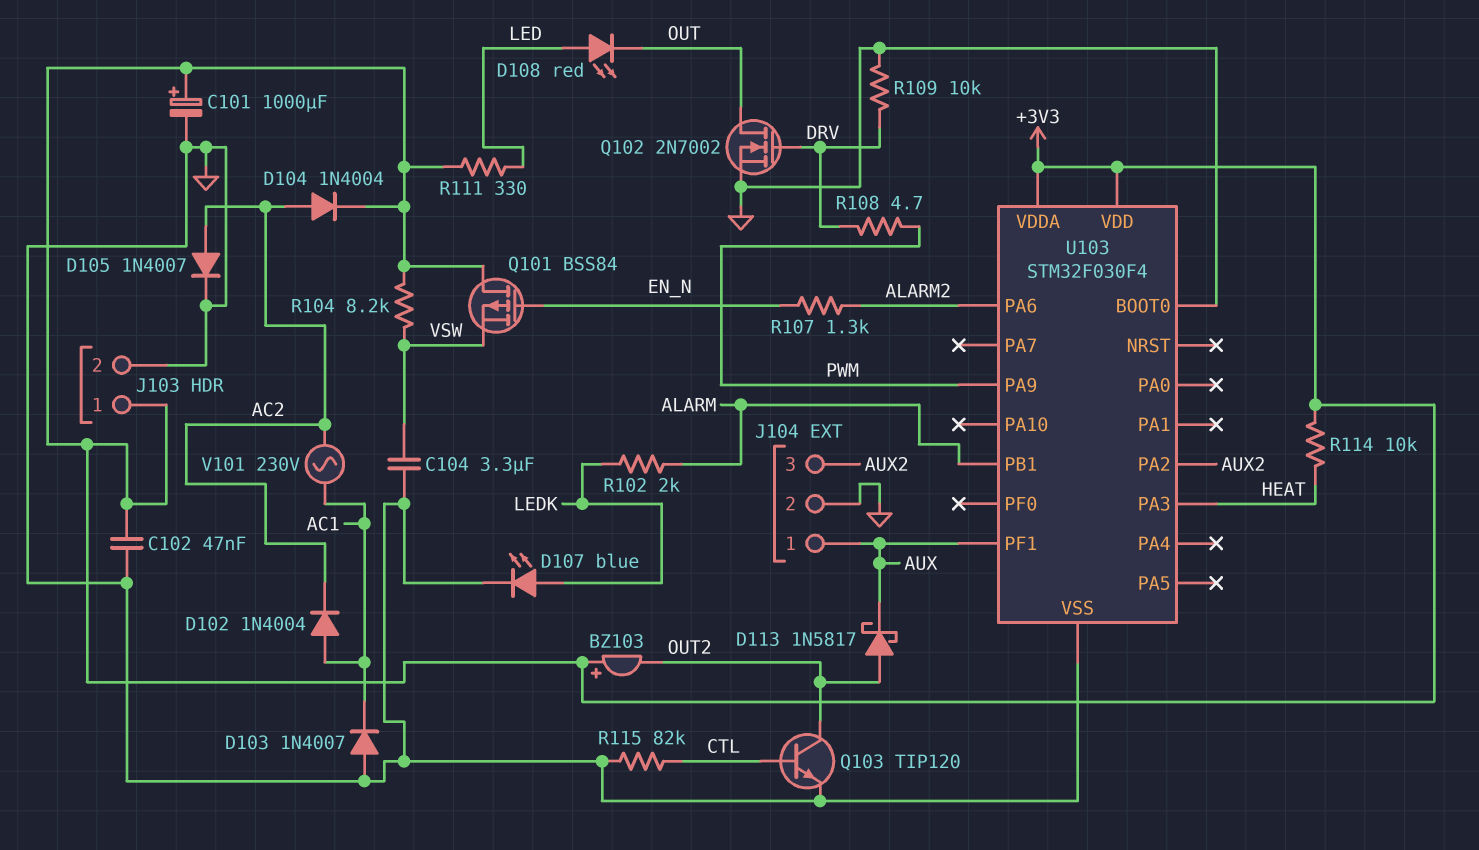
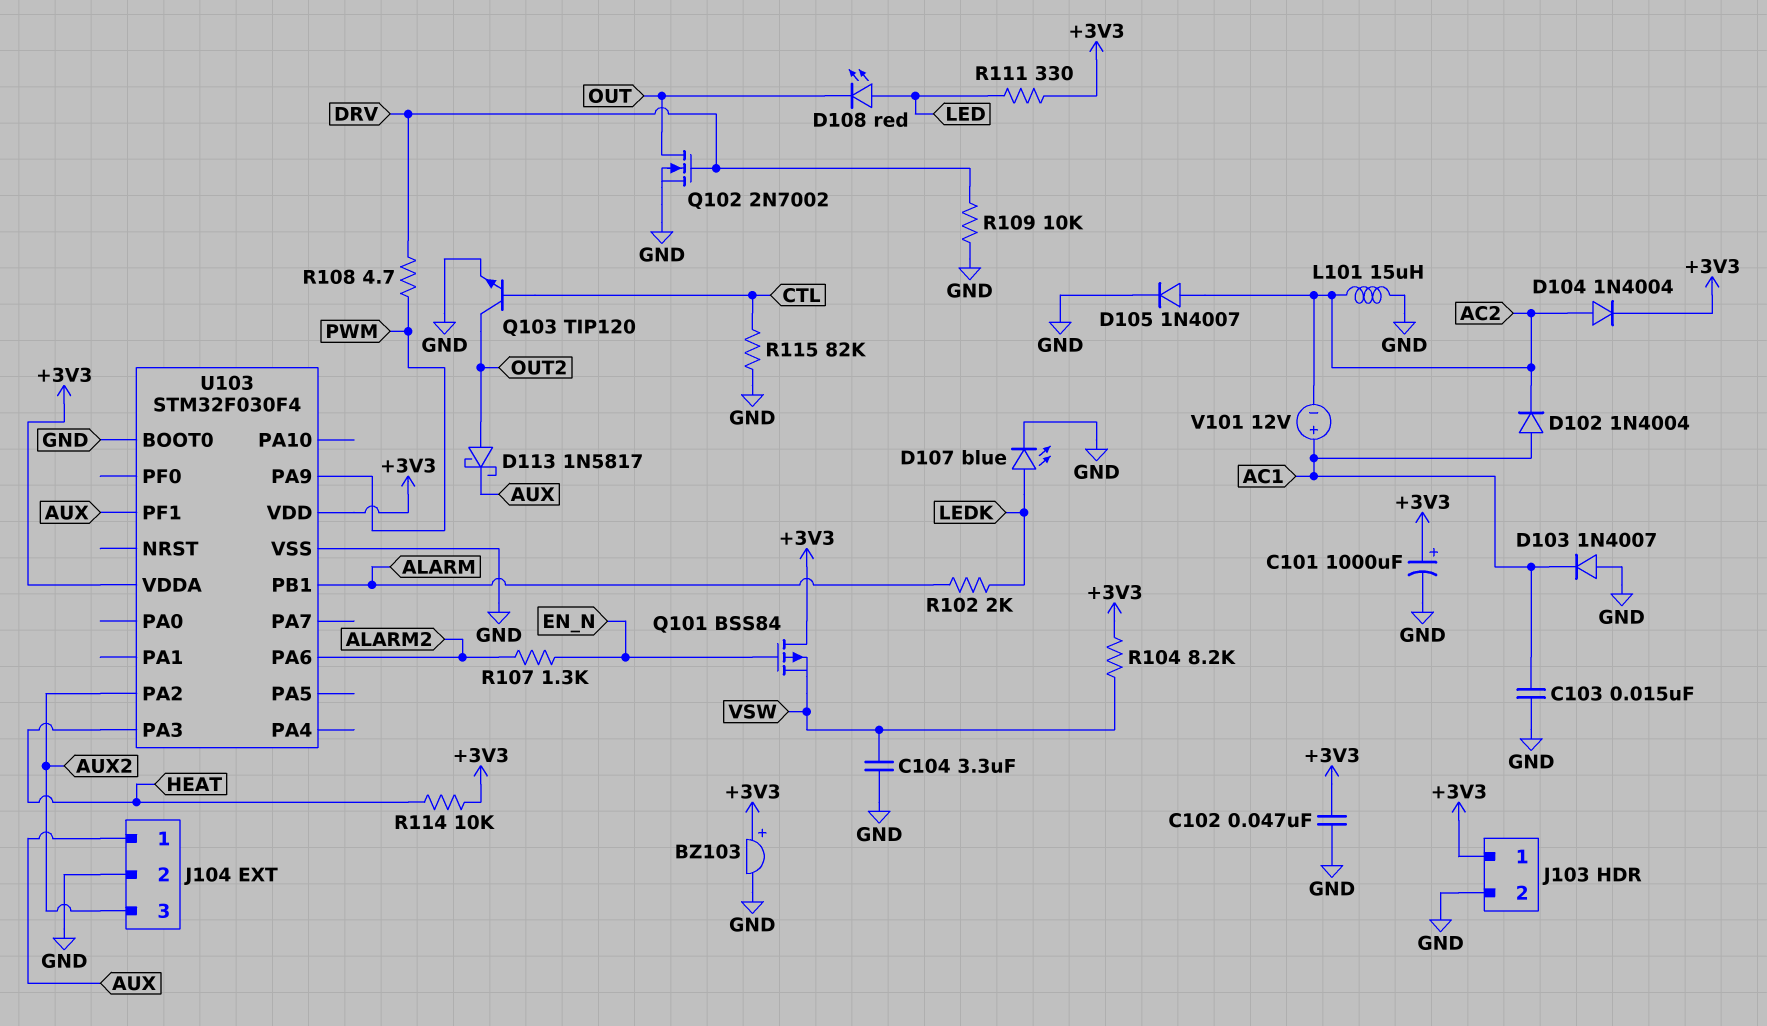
BZ103: buzzer (plus +3V3, minus OUT2) -> buzzer (plus +3V3, minus GND)
C103: none -> 15nF (AC1, GND)
L101: none -> 15uH (AC2, GND)
V101: AC 230V (AC1, AC2) -> 12V (plus AC1, minus AC2)

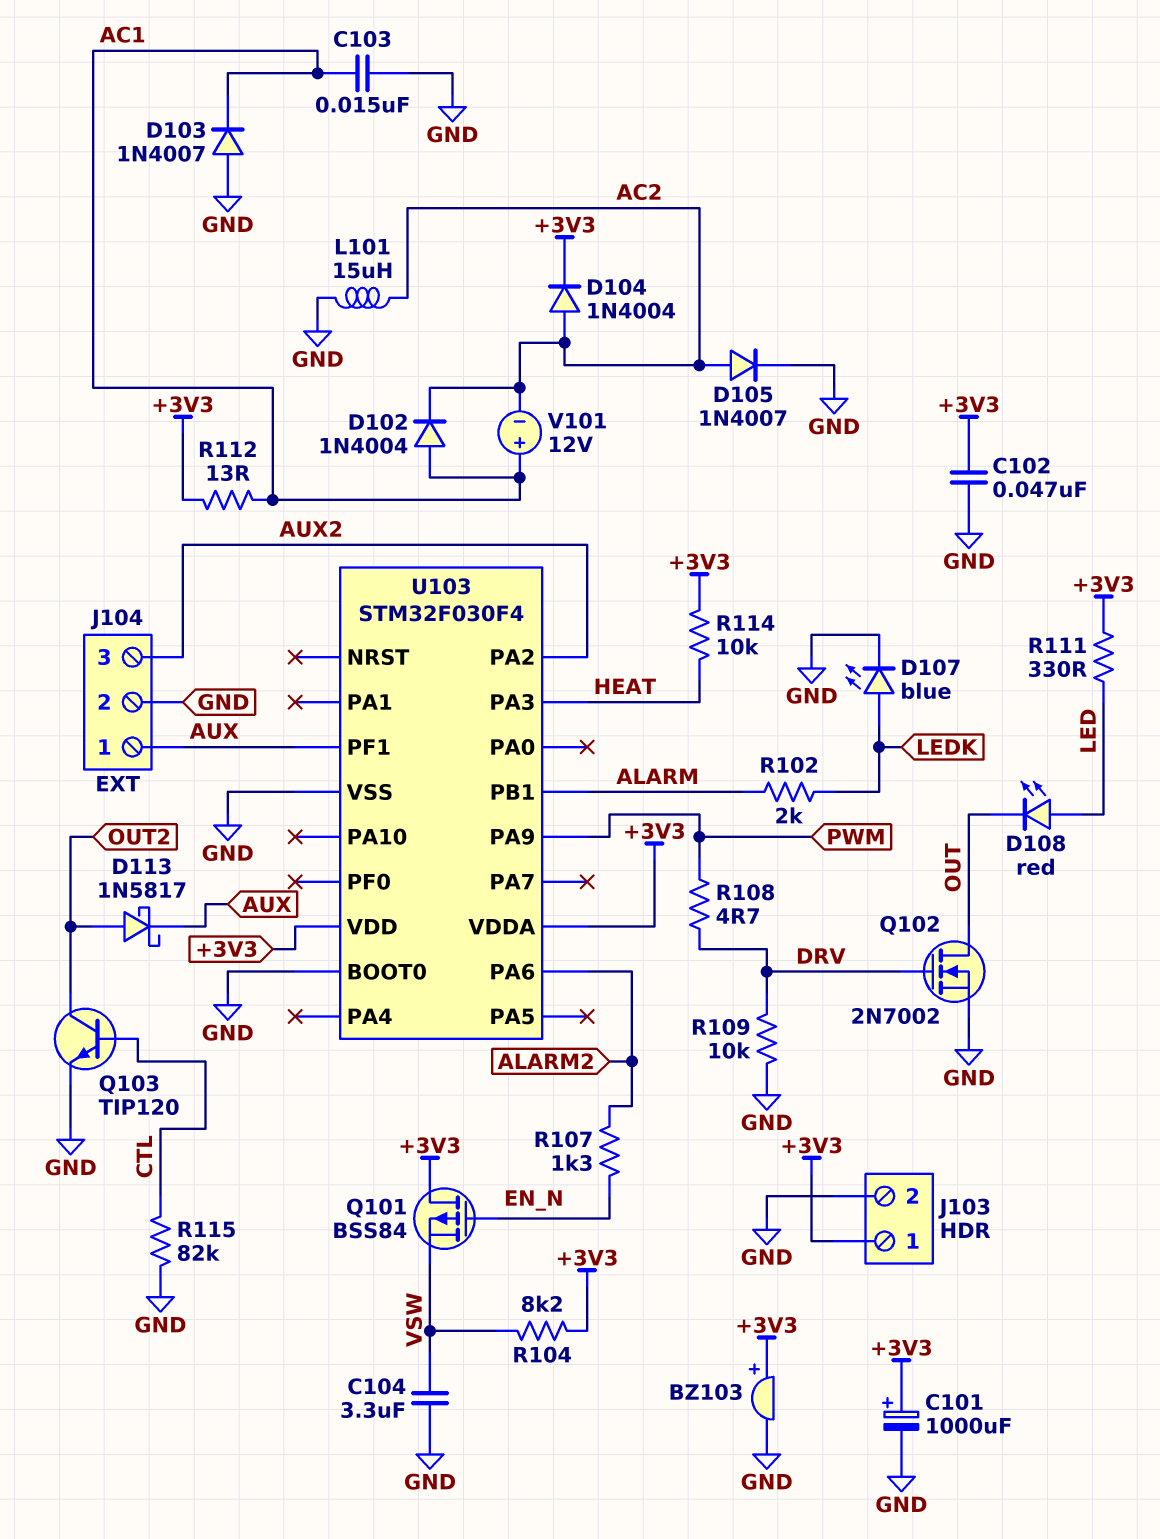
R112: none -> 13 (+3V3, AC1)

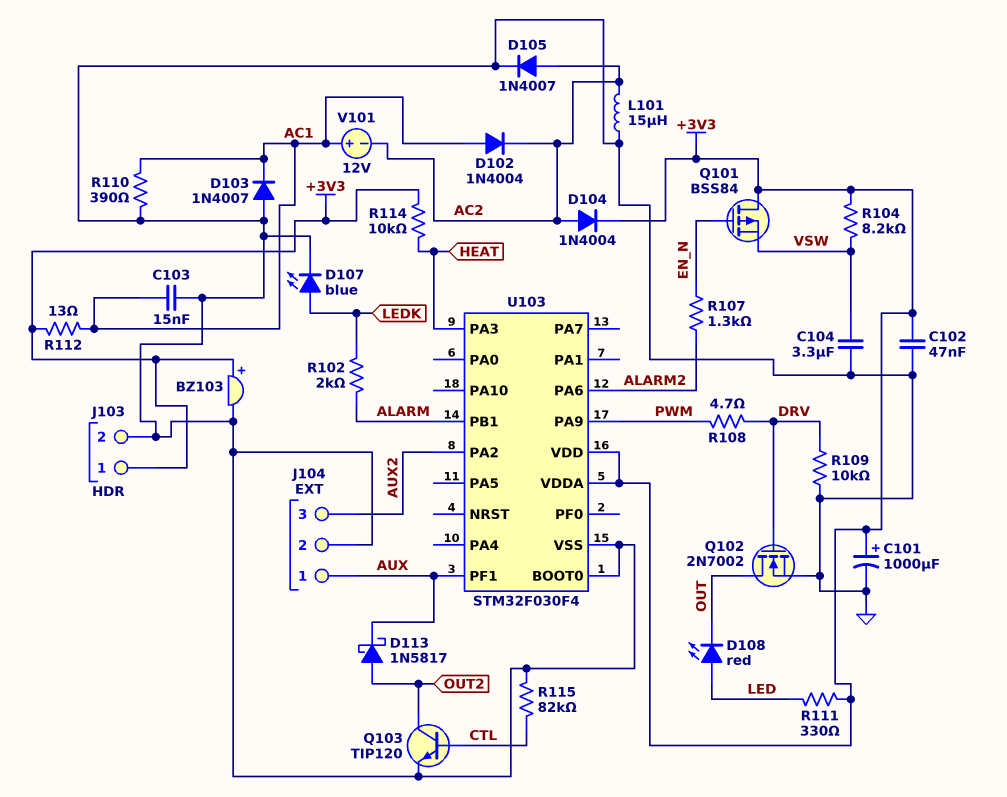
R110: none -> 390 (AC1, GND)

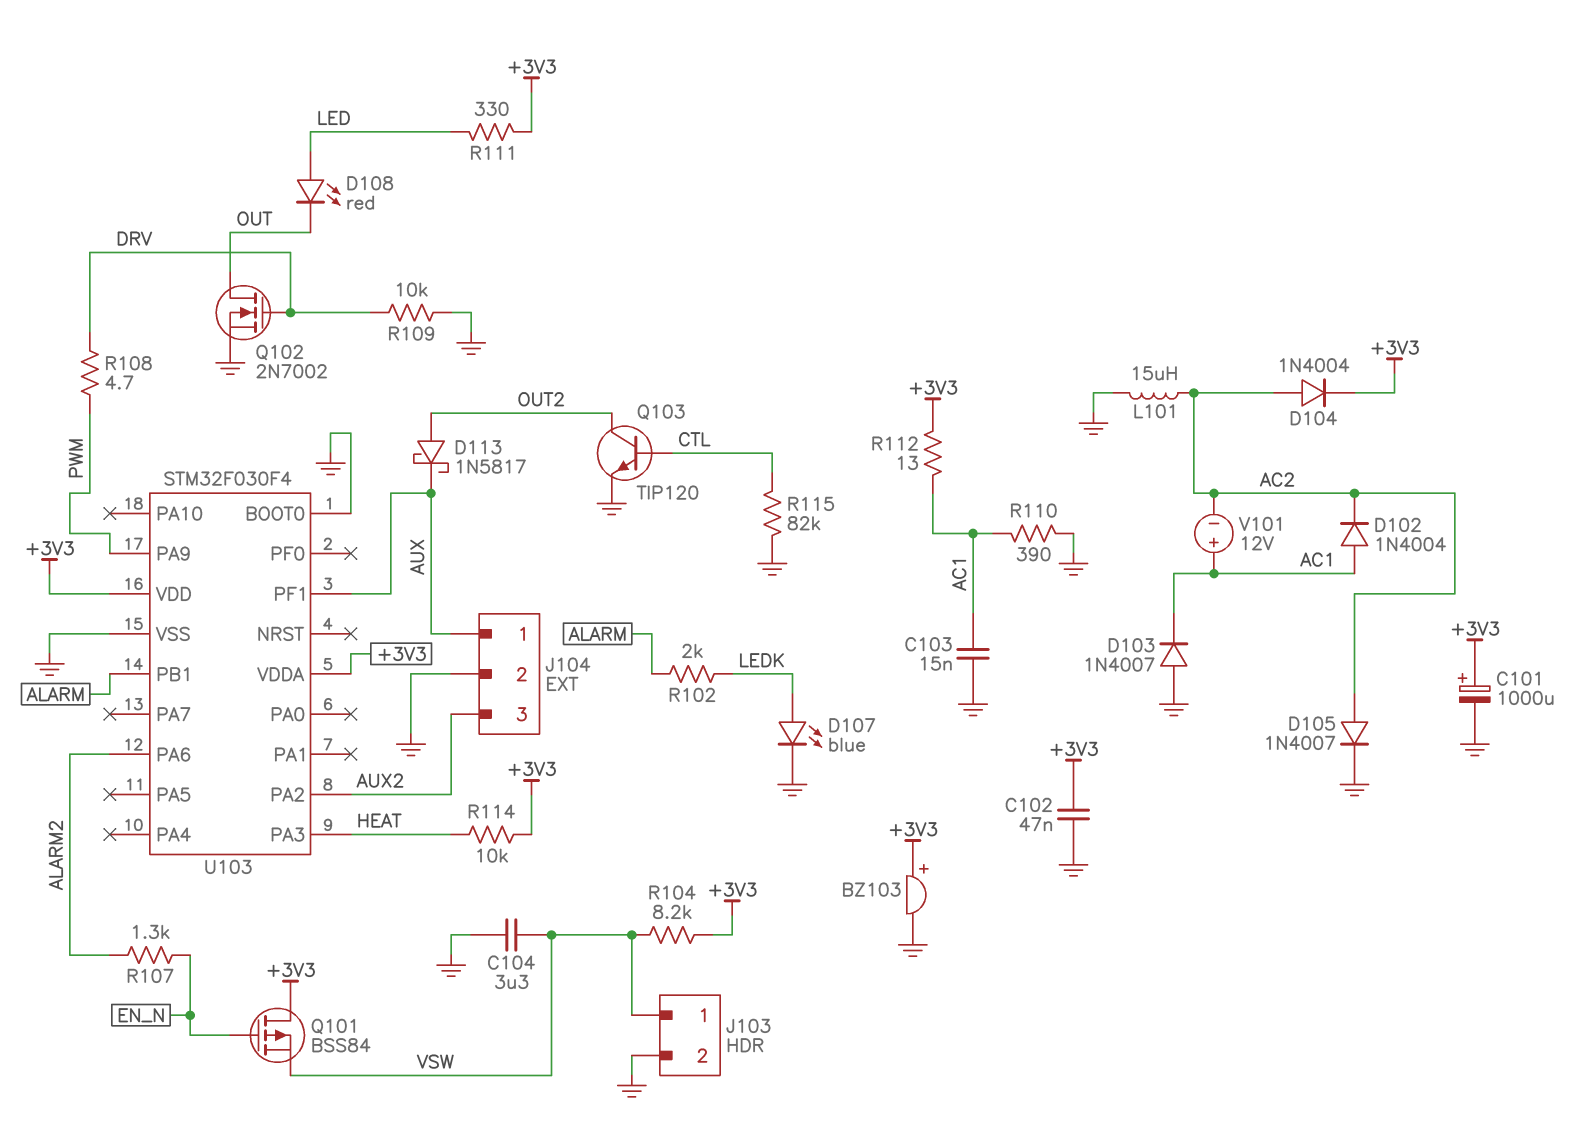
J103 pin 1: +3V3 -> VSW

